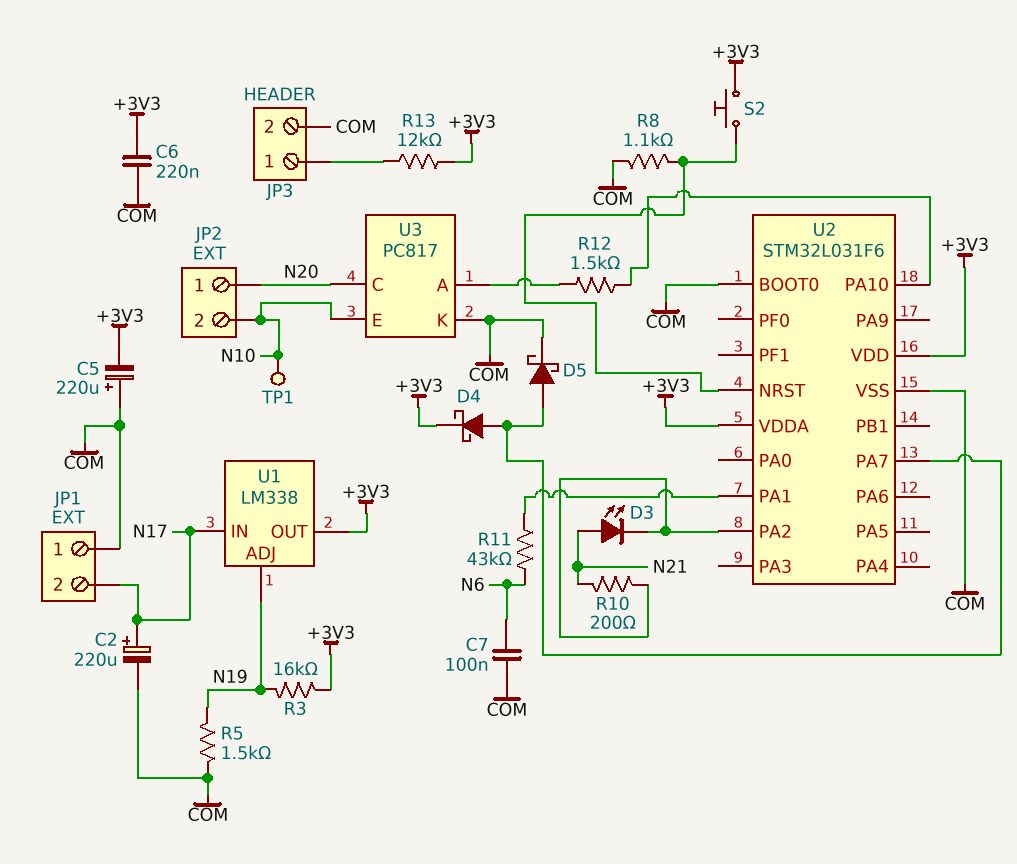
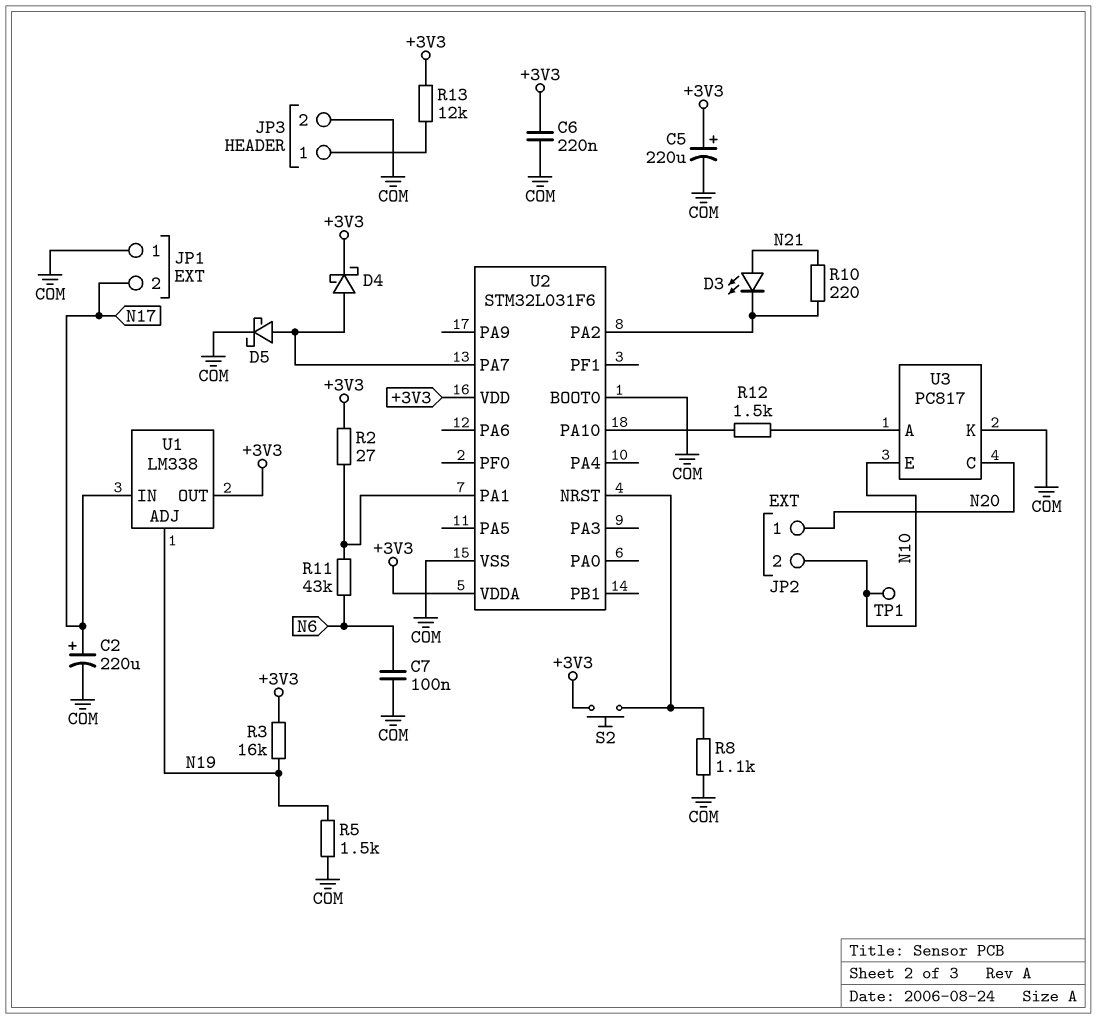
C5: 220uF (plus COM, minus +3V3) -> 220uF (plus +3V3, minus COM)
R2: none -> 27 (+3V3, U2/PA1)
R10: 200 (N21, U2/PA2) -> 220 (N21, U2/PA2)

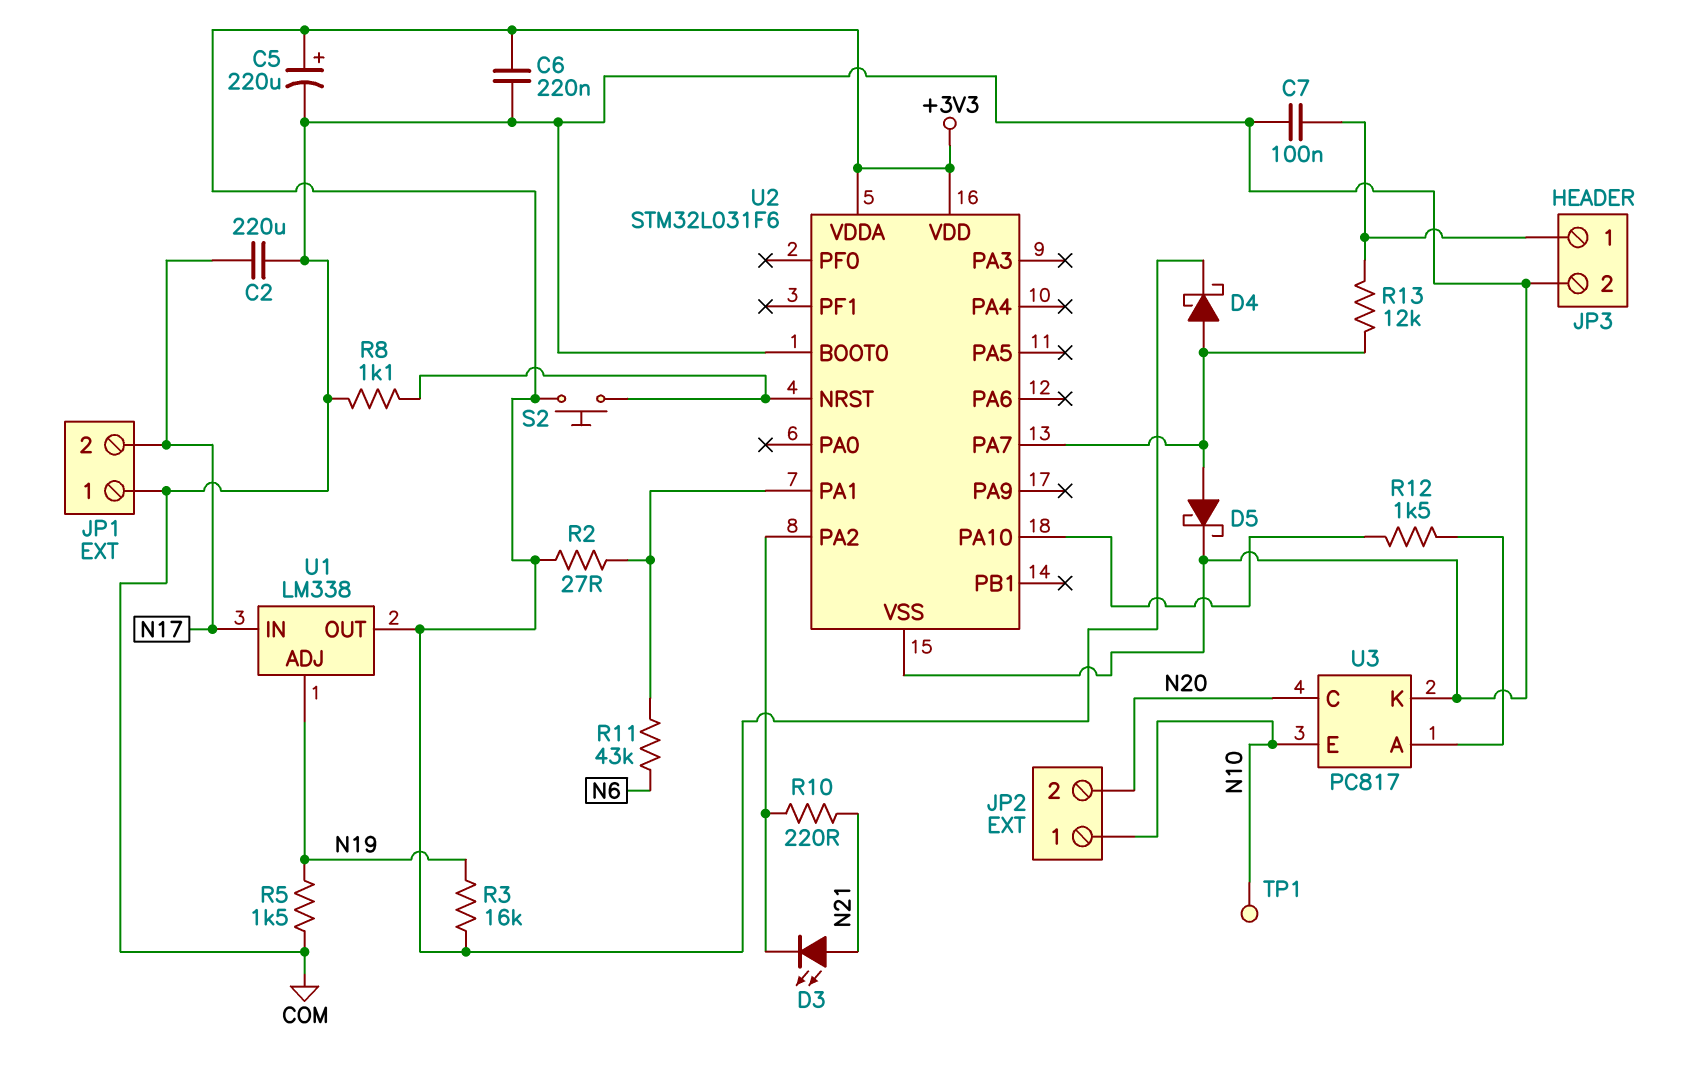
C2: 220uF (plus N17, minus COM) -> 220uF (COM, N17)
C7: 100nF (COM, N6) -> 100nF (COM, JP3/1)
JP2 pin 1: N20 -> N10
JP2 pin 2: N10 -> N20
R13: 12k (+3V3, JP3/1) -> 12k (JP3/1, U2/PA7)

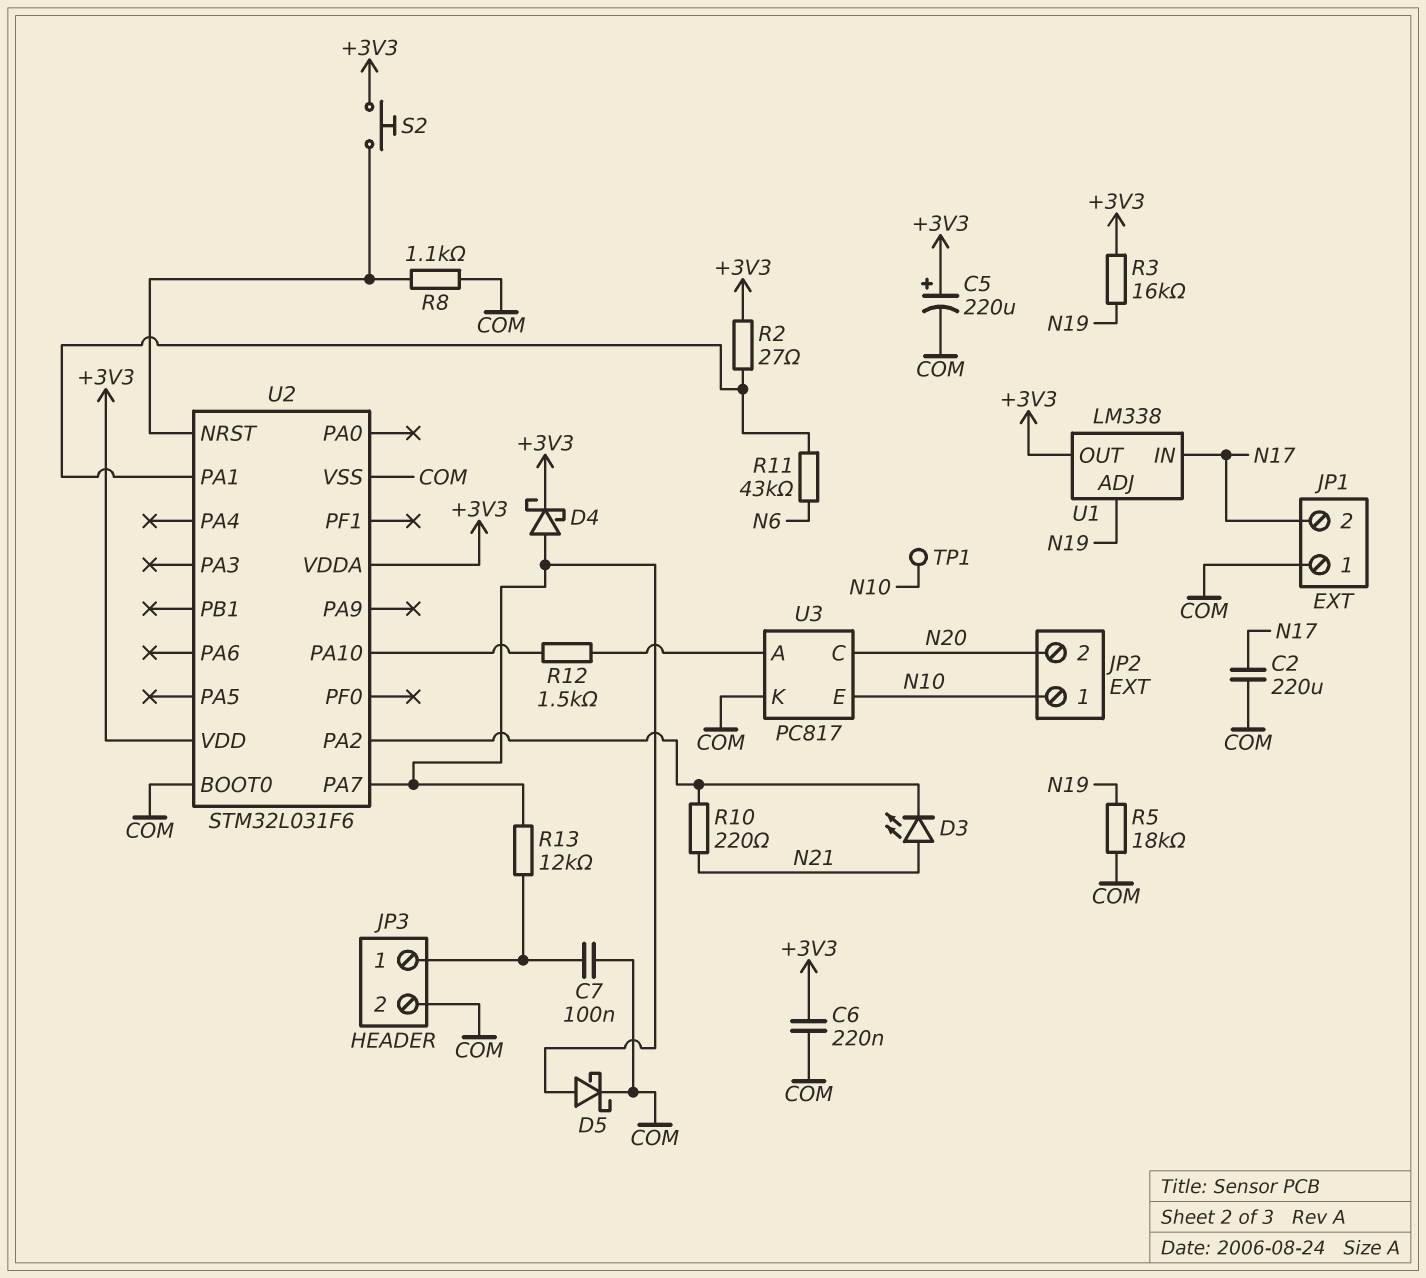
R5: 1.5k (COM, N19) -> 18k (COM, N19)

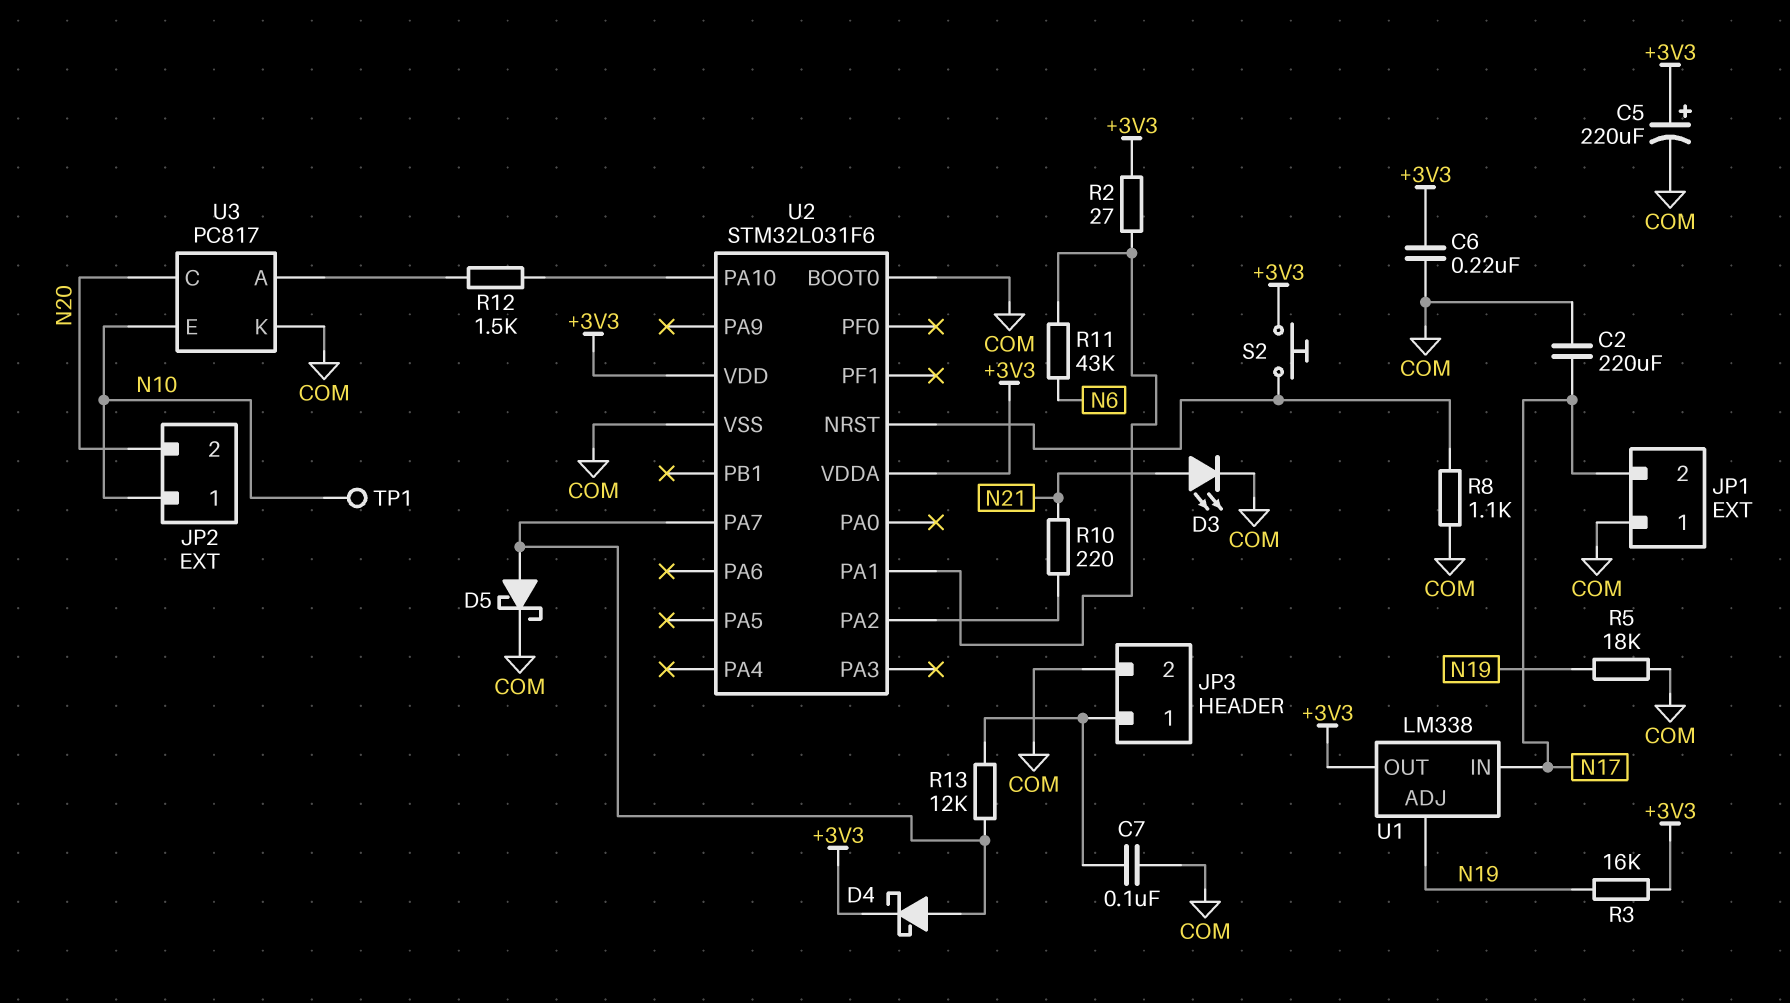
D3: LED (A N21, K U2/PA2) -> LED (A N21, K COM)

